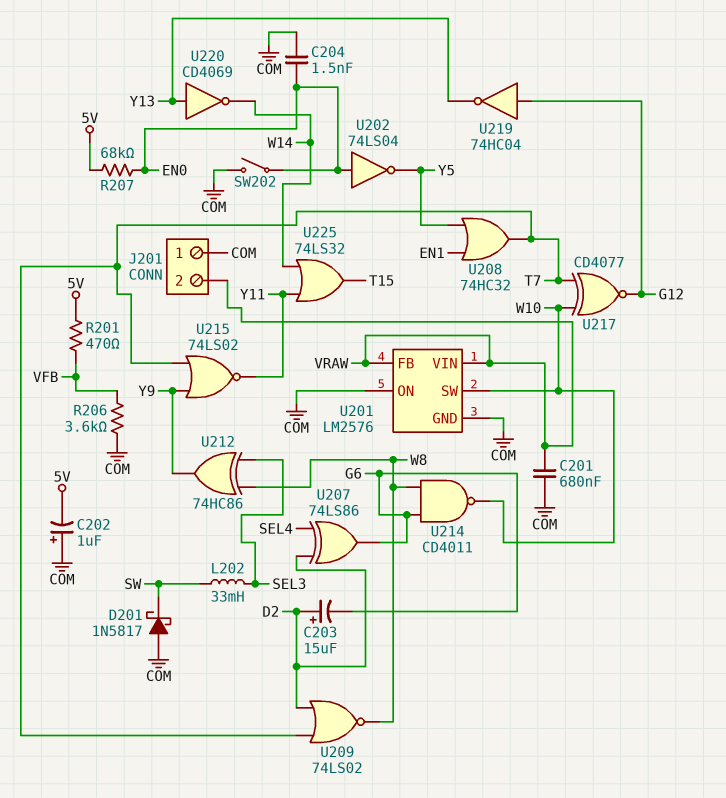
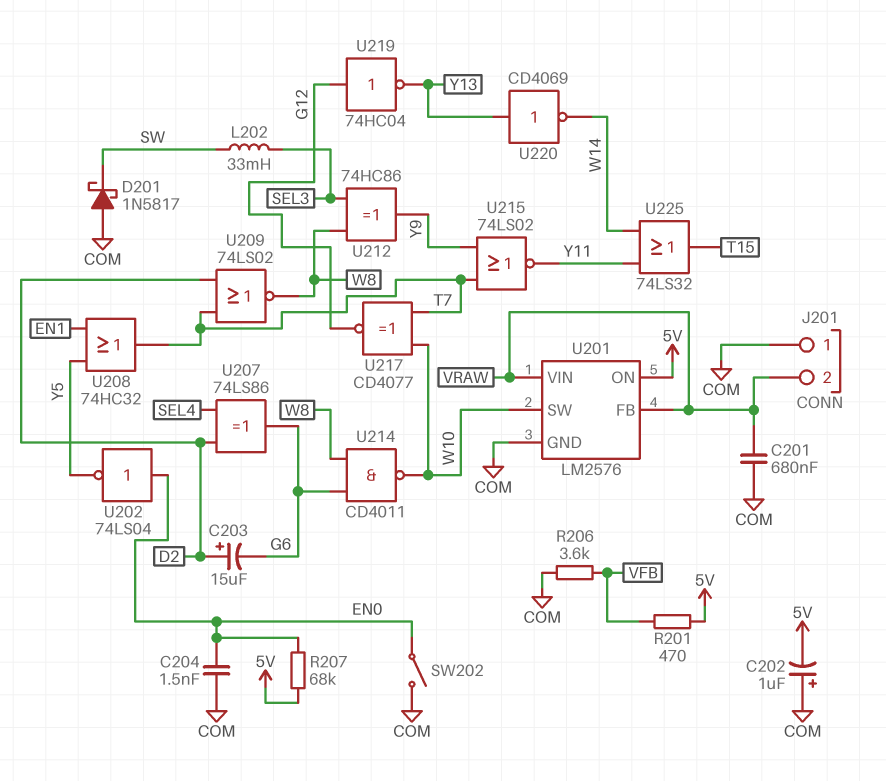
U201 pin ON: COM -> 5V

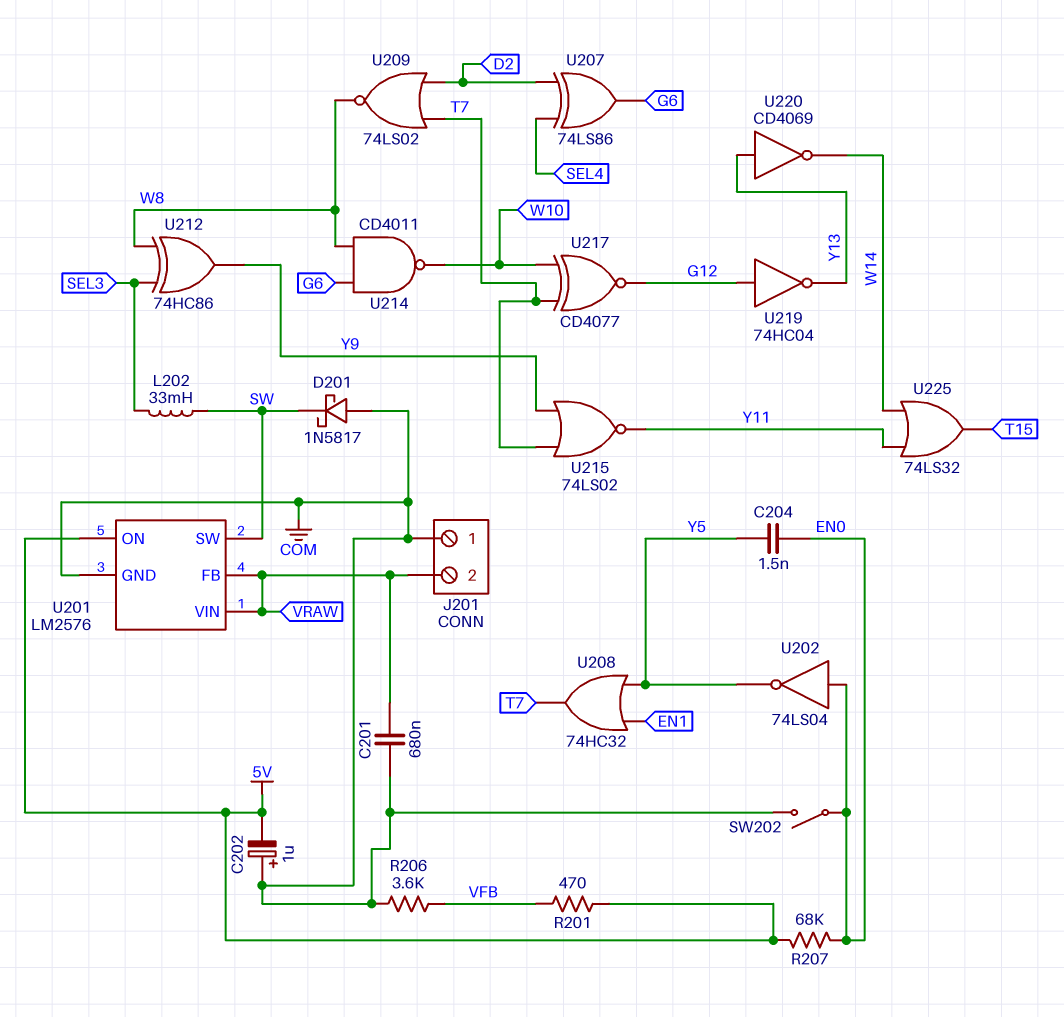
C203: 15uF (plus D2, minus G6) -> none
C204: 1.5nF (COM, EN0) -> 1.5nF (EN0, Y5)
U201 pin SW: W10 -> SW

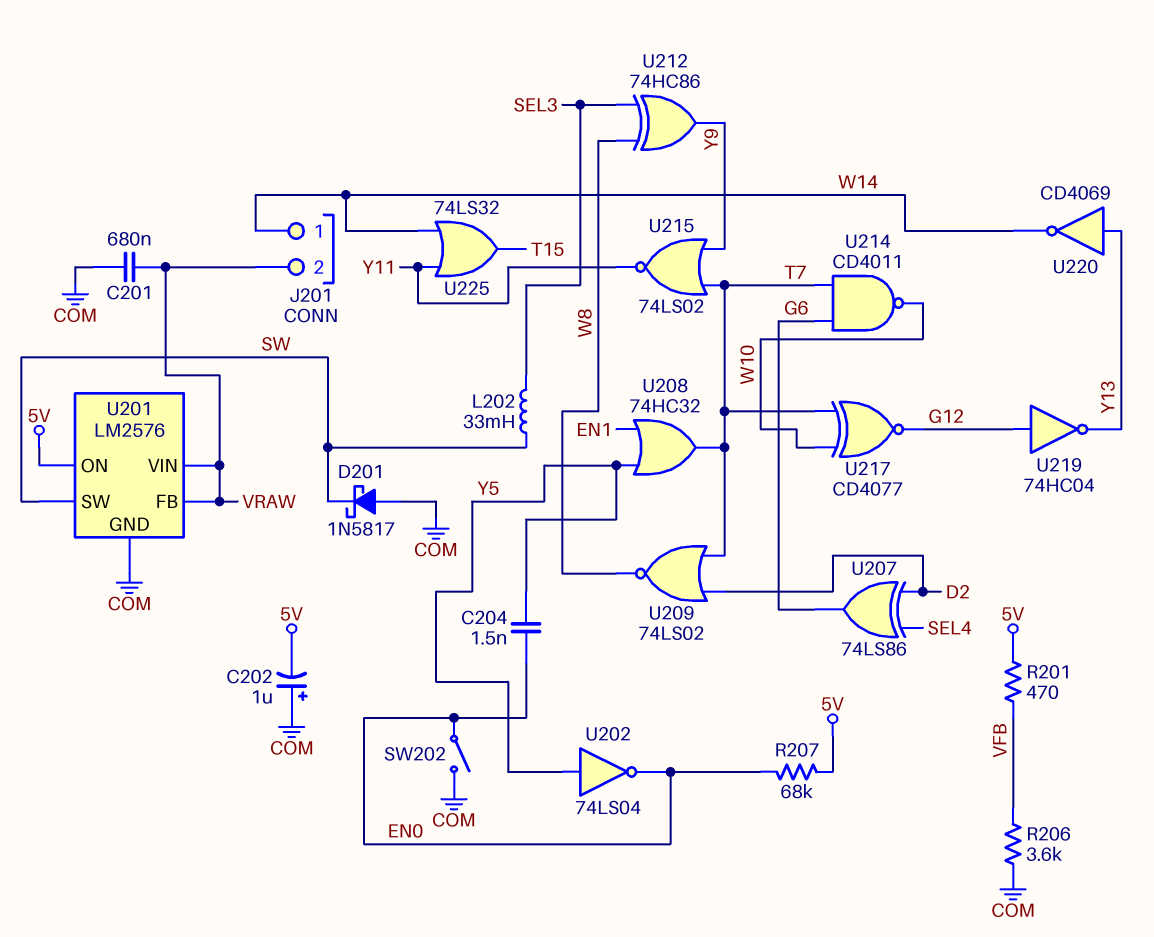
J201 pin 1: COM -> W14
U202: NOT 74LS04 (in EN0, out Y5) -> NOT 74LS04 (in Y5, out EN0)
U214: NAND CD4011 (in G6, in W8, out W10) -> NAND CD4011 (in G6, in T7, out W10)

